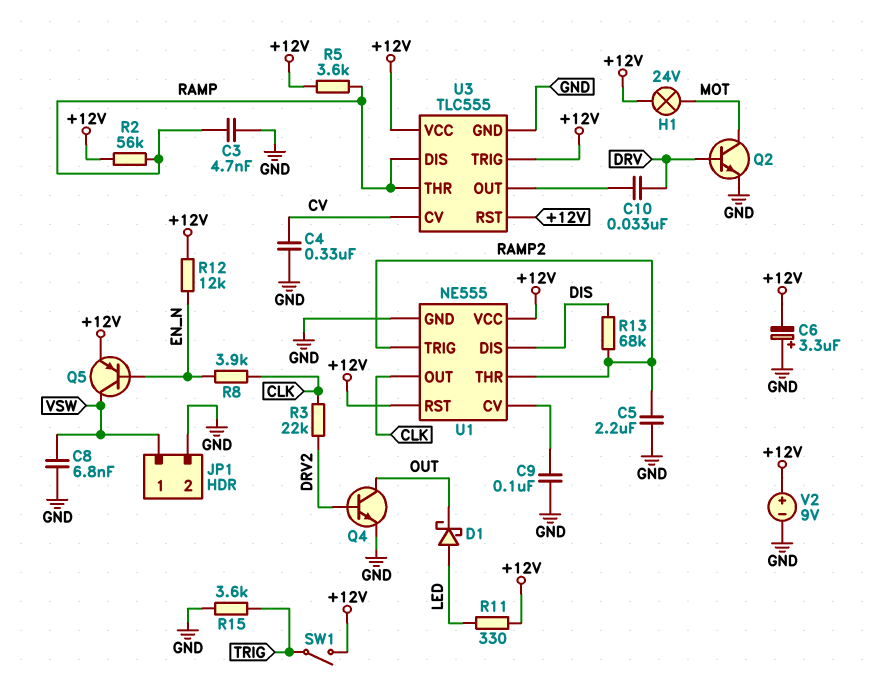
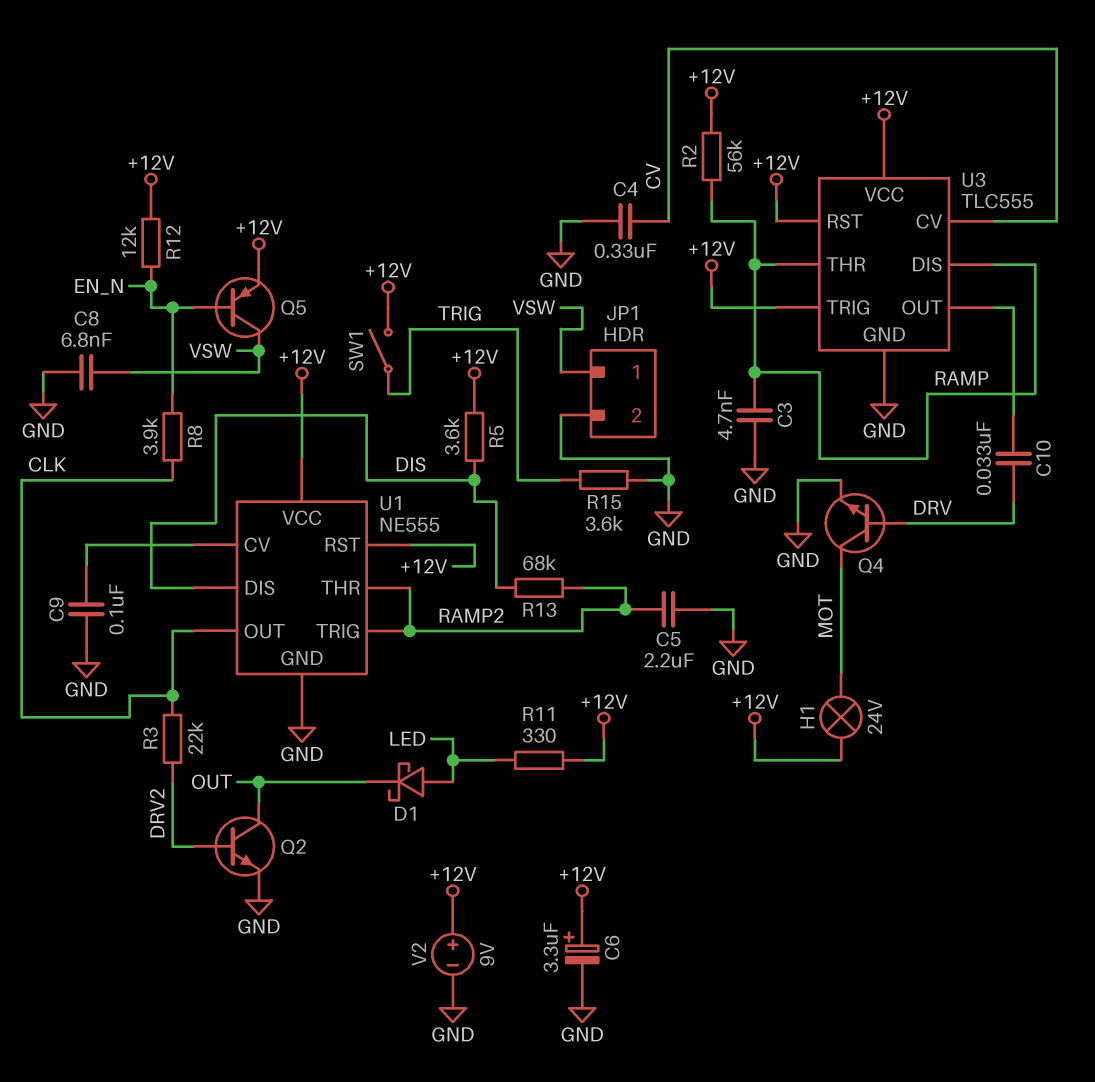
C6: 3.3uF (plus GND, minus +12V) -> 3.3uF (plus +12V, minus GND)
Q2: NPN (B DRV, C MOT, E GND) -> NPN (B DRV2, C OUT, E GND)
Q4: NPN (B DRV2, C OUT, E GND) -> NPN (B DRV, C MOT, E GND)
R5: 3.6k (+12V, RAMP) -> 3.6k (+12V, DIS)

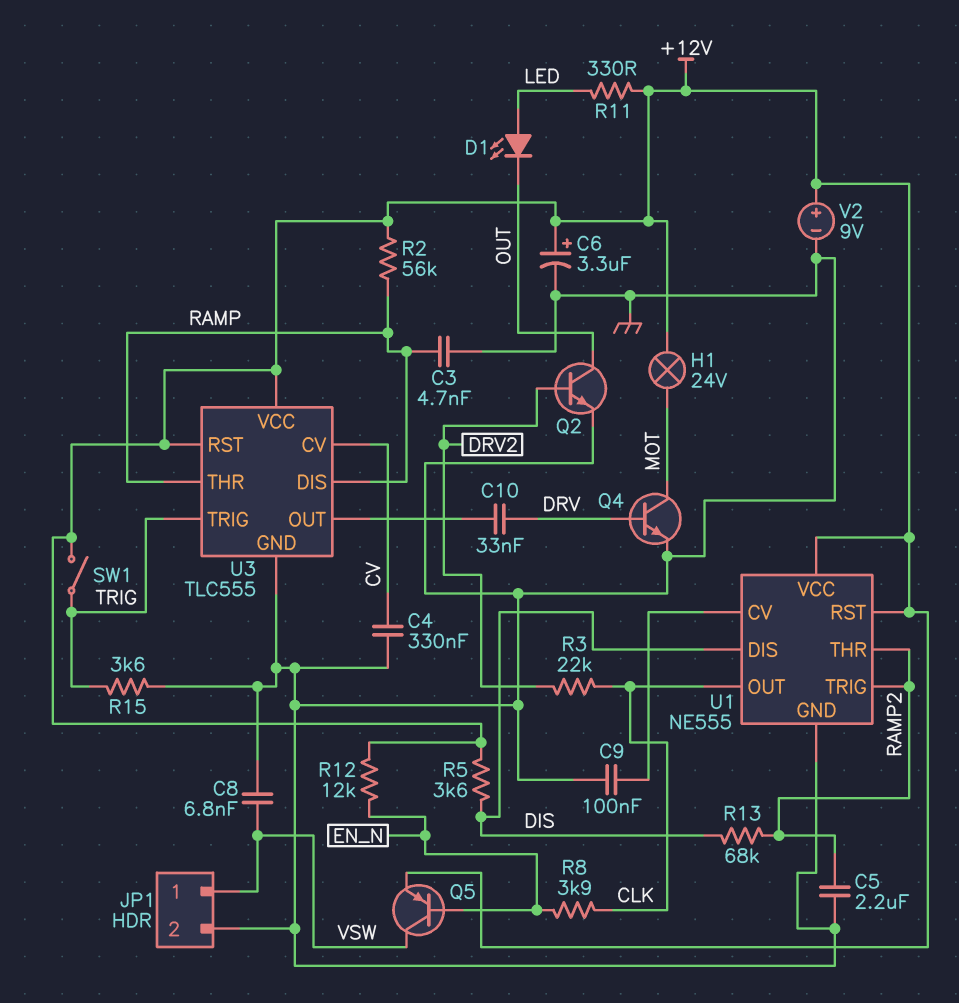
D1: schottky (A LED, K OUT) -> LED (A LED, K OUT)
U3 pin TRIG: +12V -> TRIG

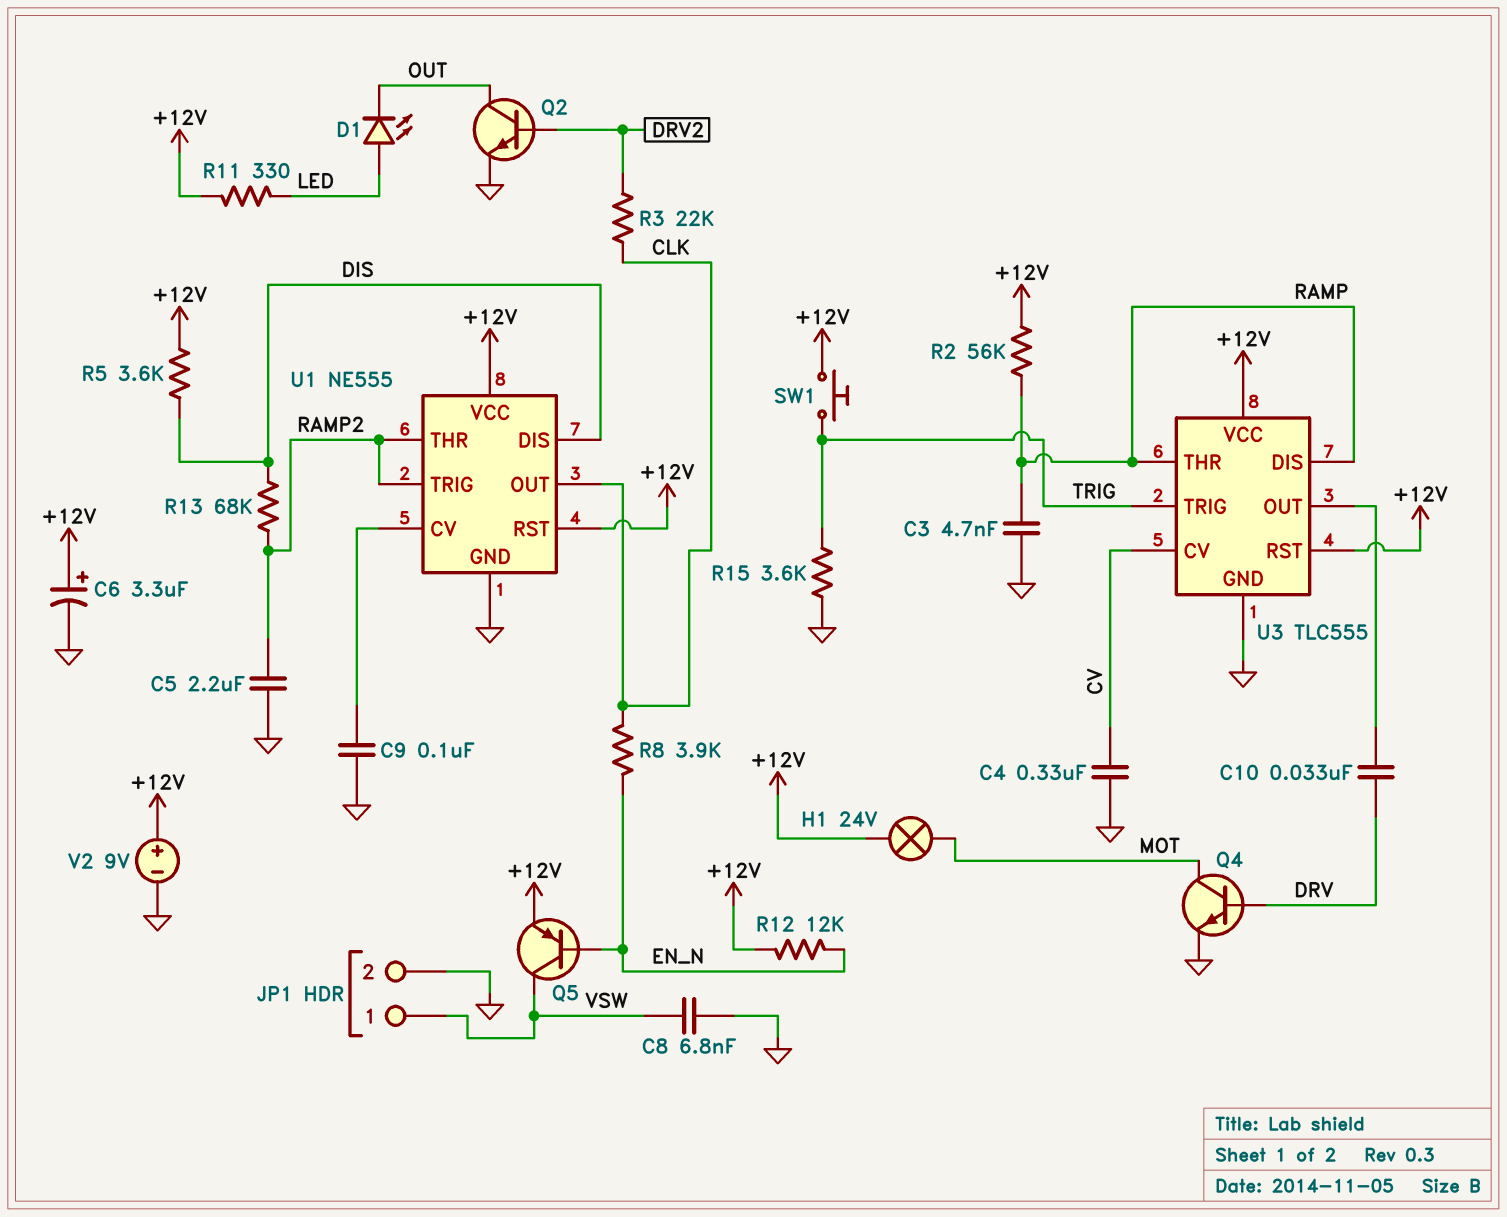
SW1: switch (+12V, TRIG) -> button (+12V, TRIG)

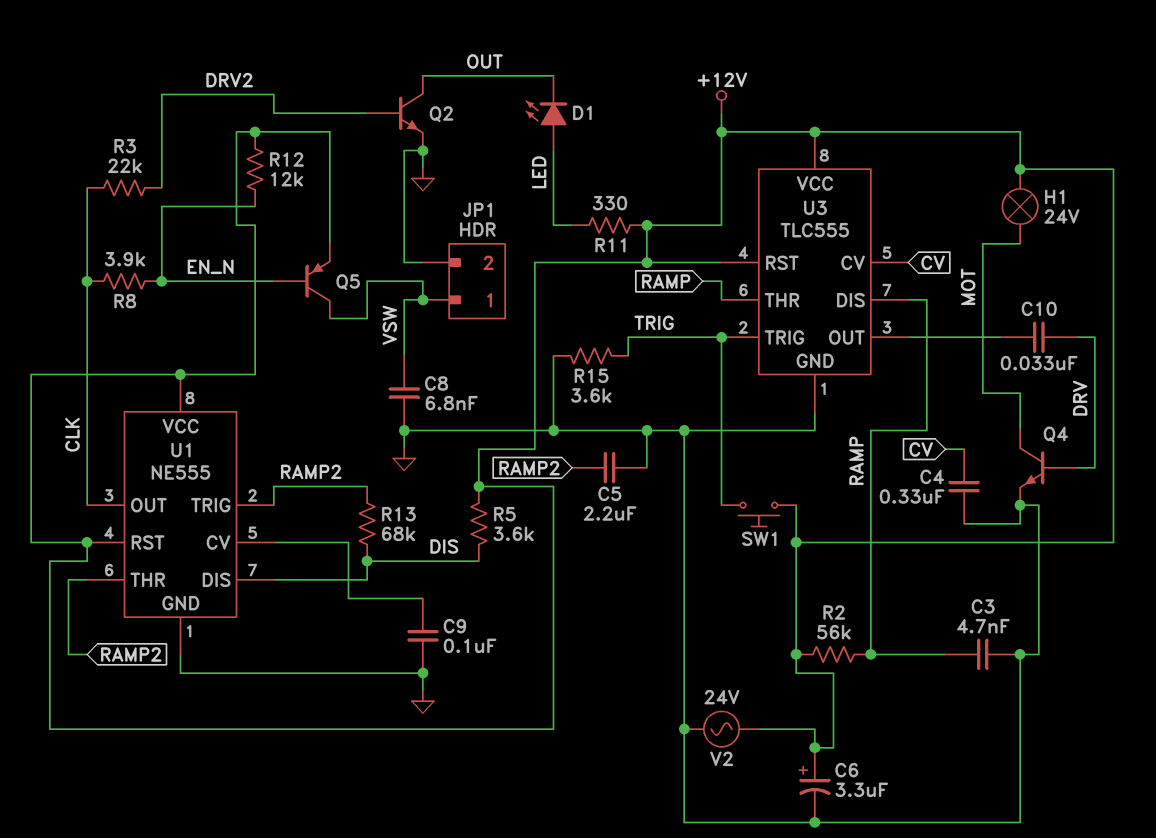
V2: 9V (plus +12V, minus GND) -> AC 24V (+12V, GND)

